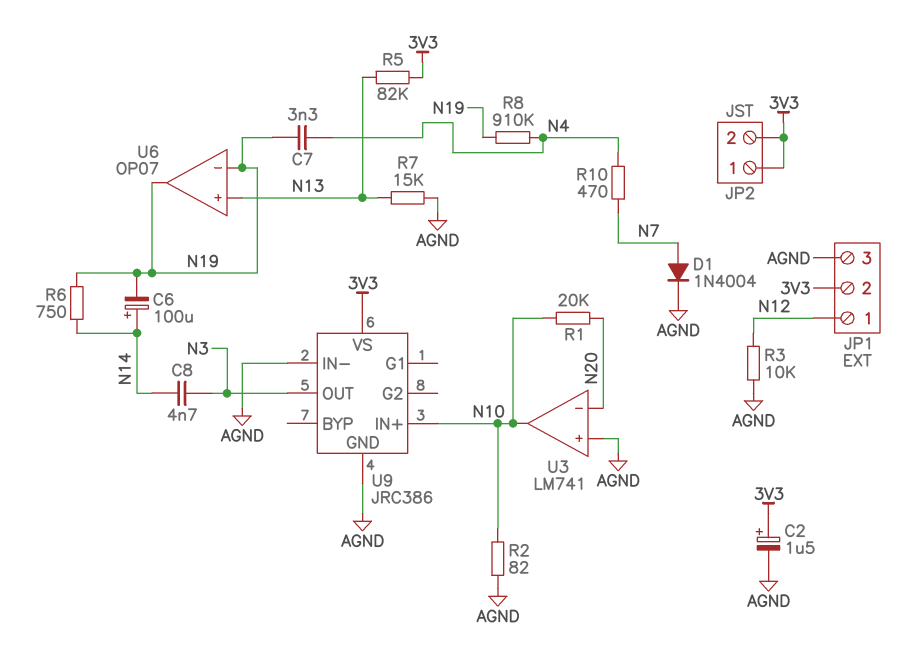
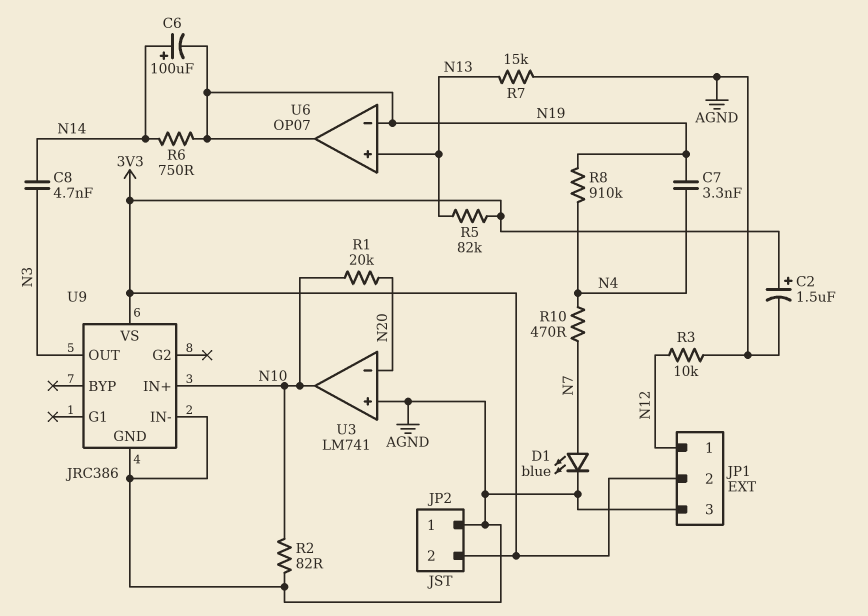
D1: diode 1N4004 (A N7, K AGND) -> LED blue (A N7, K AGND)
JP2 pin 1: 3V3 -> AGND

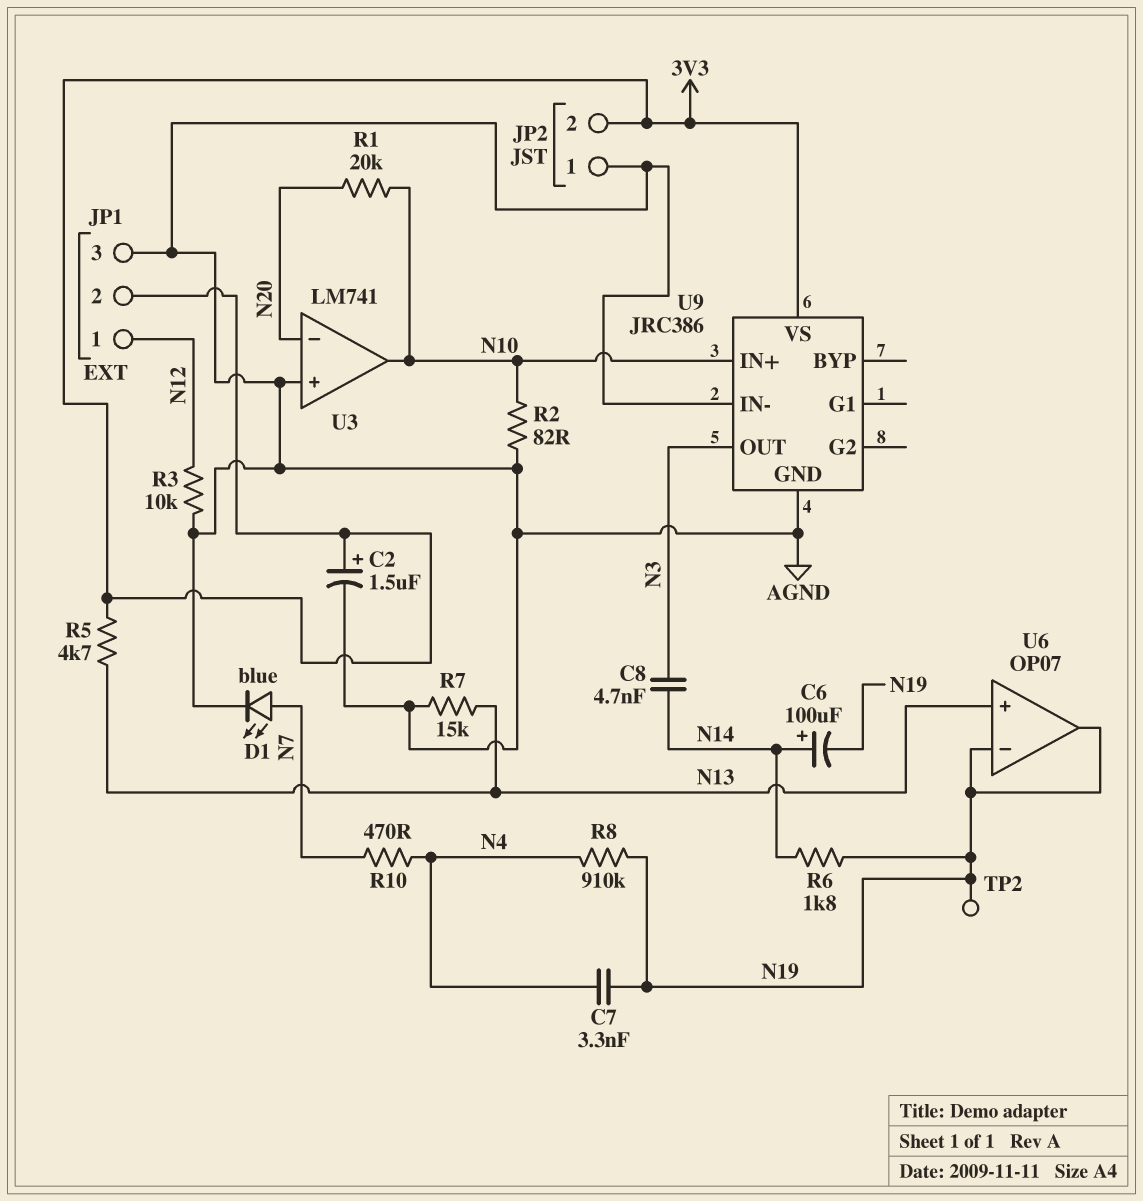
R5: 82k (3V3, N13) -> 4.7k (3V3, N13)
R6: 750 (N14, N19) -> 1.8k (N14, N19)
TP2: none -> test point (N19)

